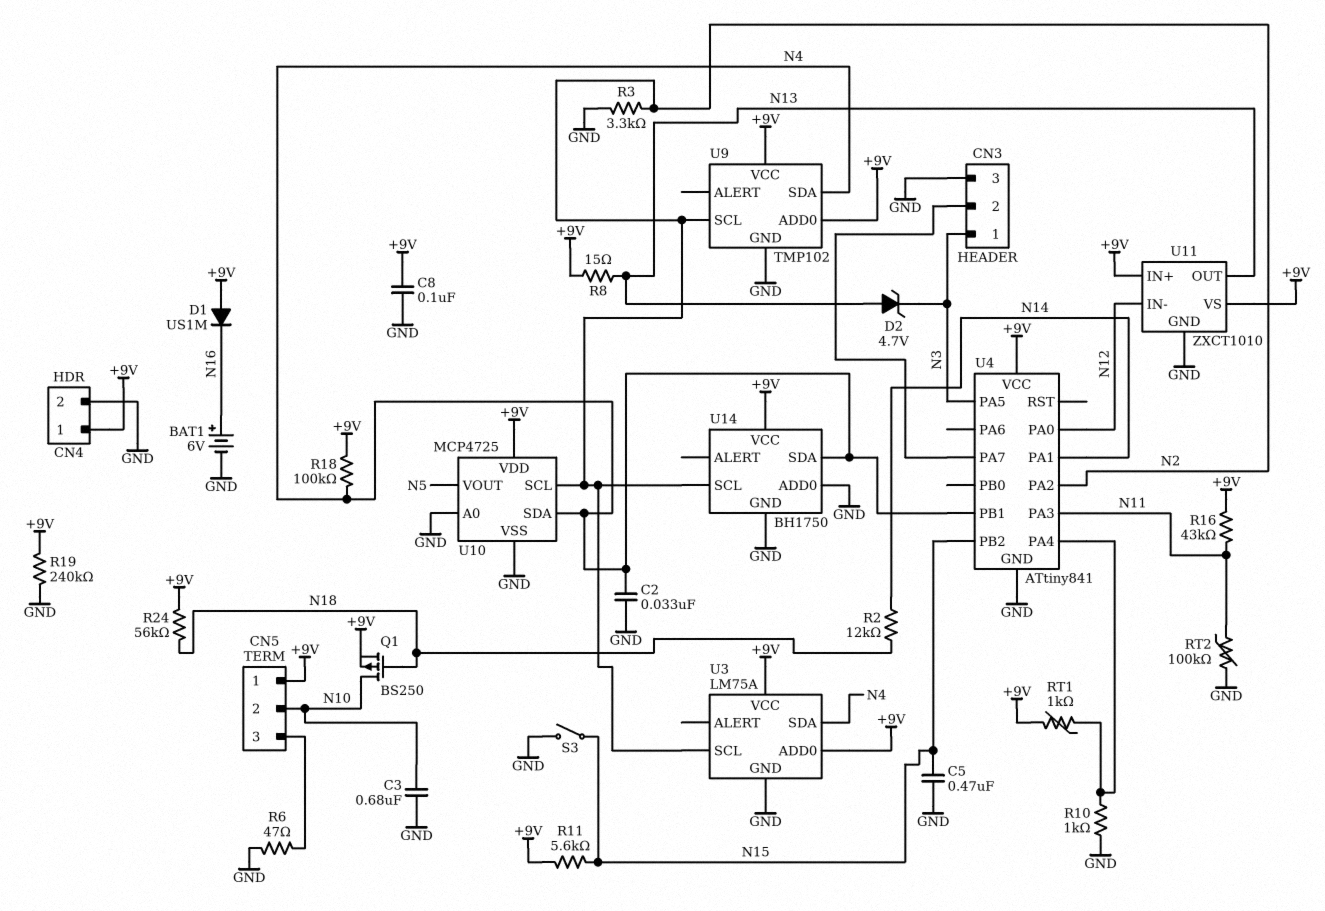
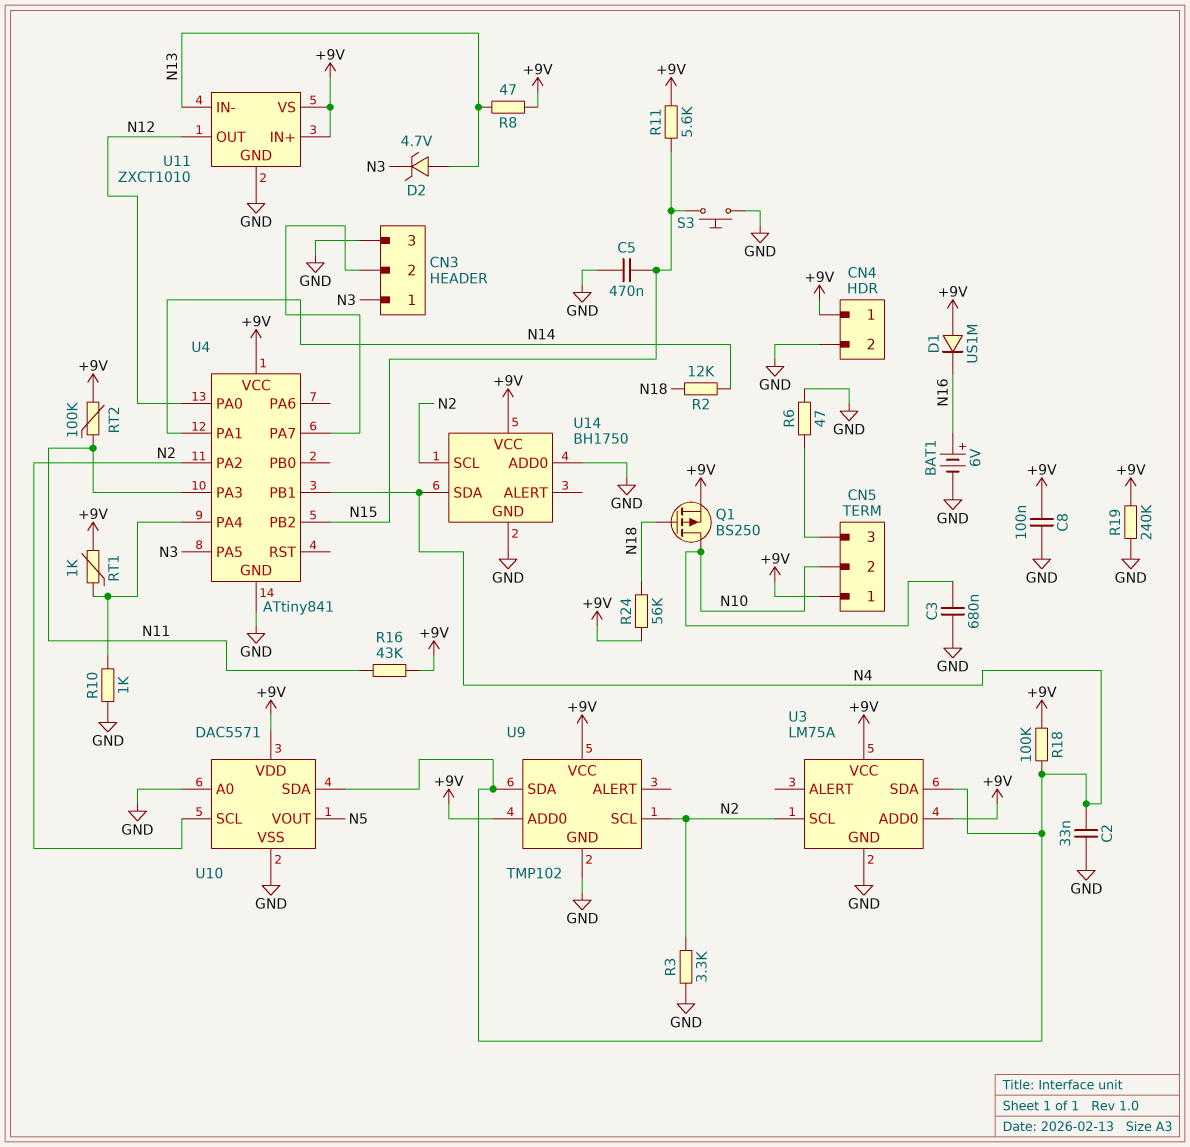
R8: 15 (+9V, N13) -> 47 (+9V, N13)
RT2: 100k (GND, N11) -> 100k (+9V, N11)
S3: switch (GND, N15) -> button (GND, N15)
U10: MCP4725 -> DAC5571
U11 pin IN-: N12 -> N13
U11 pin OUT: N13 -> N12

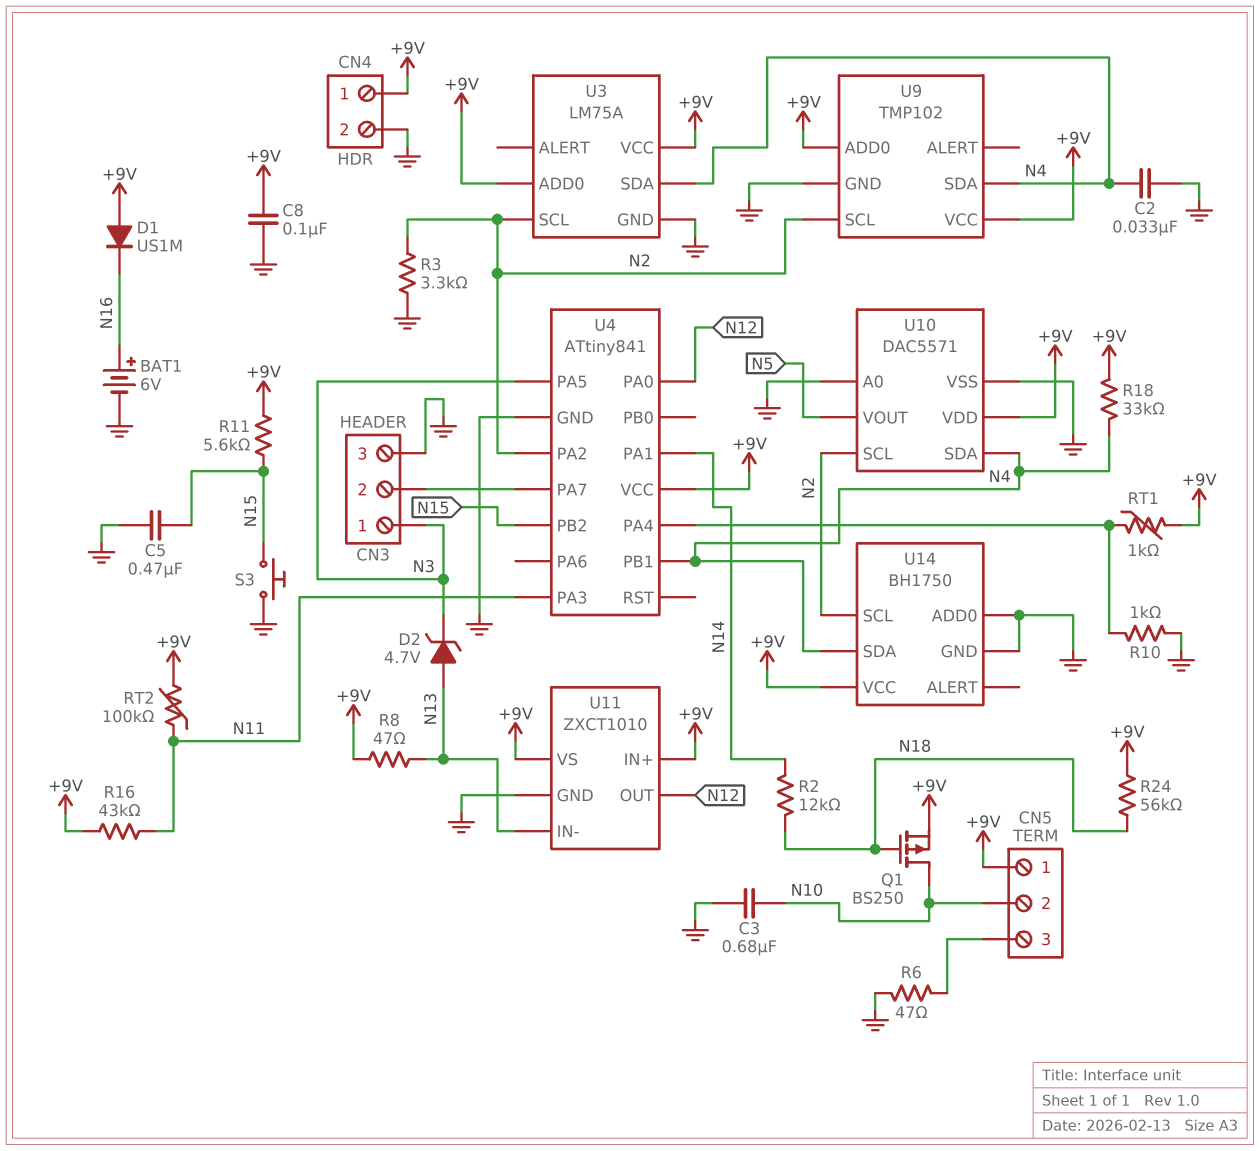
R18: 100k (+9V, N4) -> 33k (+9V, N4)
R19: 240k (+9V, GND) -> none

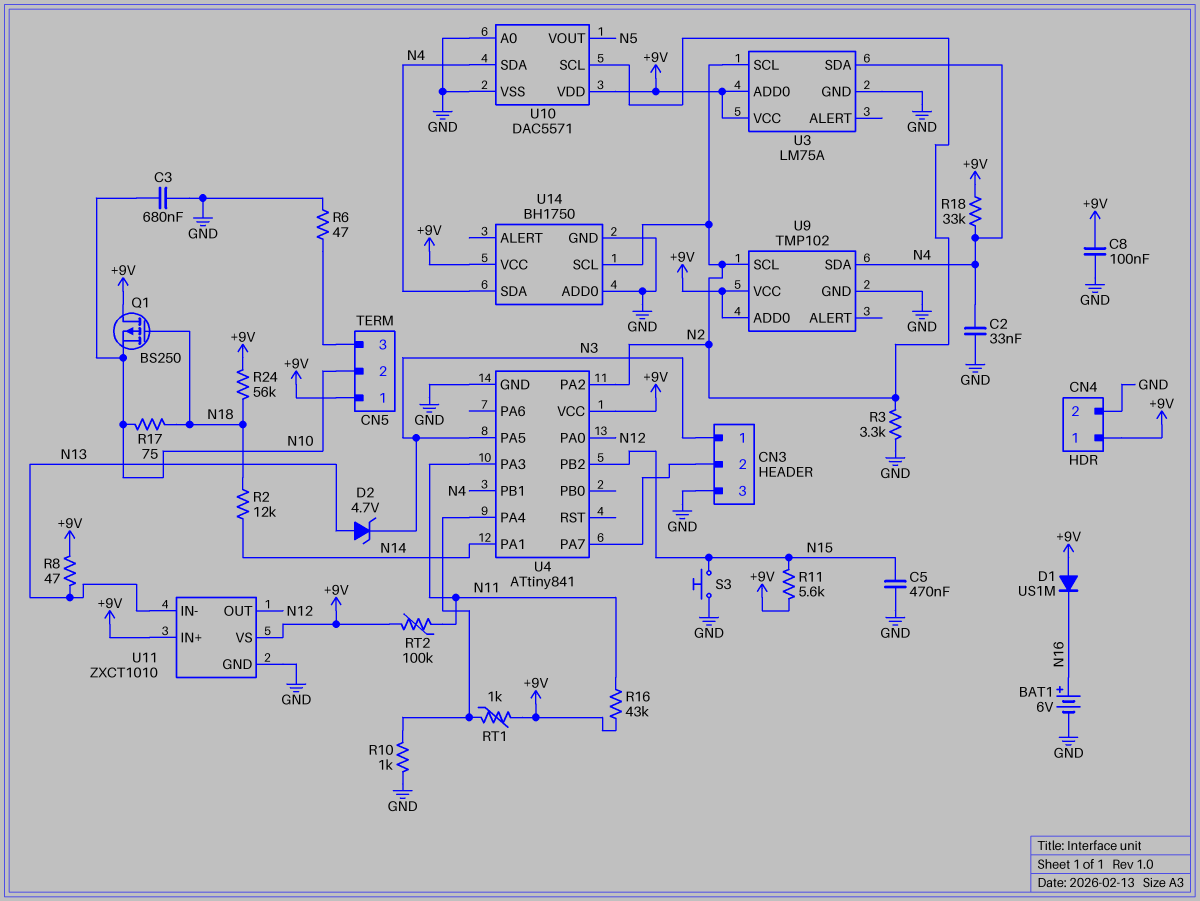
Q1: PMOS BS250 (G N18, D N10, S +9V) -> PMOS BS250 (G N18, D +9V, S N10)
R17: none -> 75 (N10, N18)

